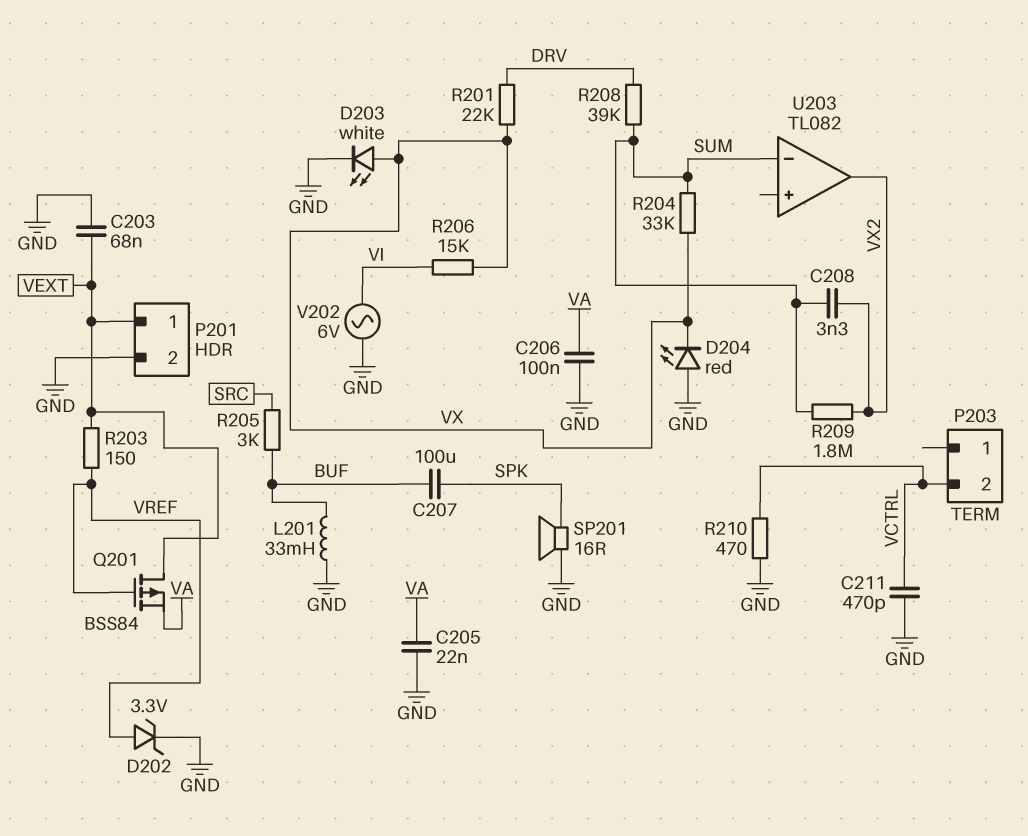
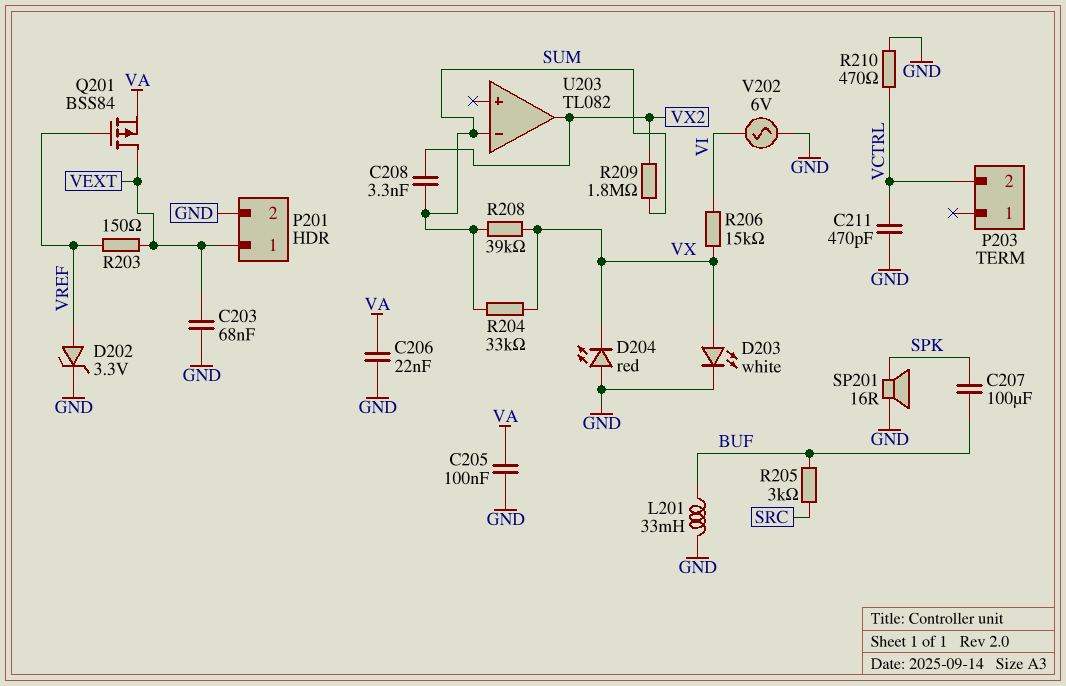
C205: 22nF (GND, VA) -> 100nF (GND, VA)
C206: 100nF (GND, VA) -> 22nF (GND, VA)
R201: 22k (DRV, VX) -> none
R208: 39k (DRV, SUM) -> 39k (SUM, VX)

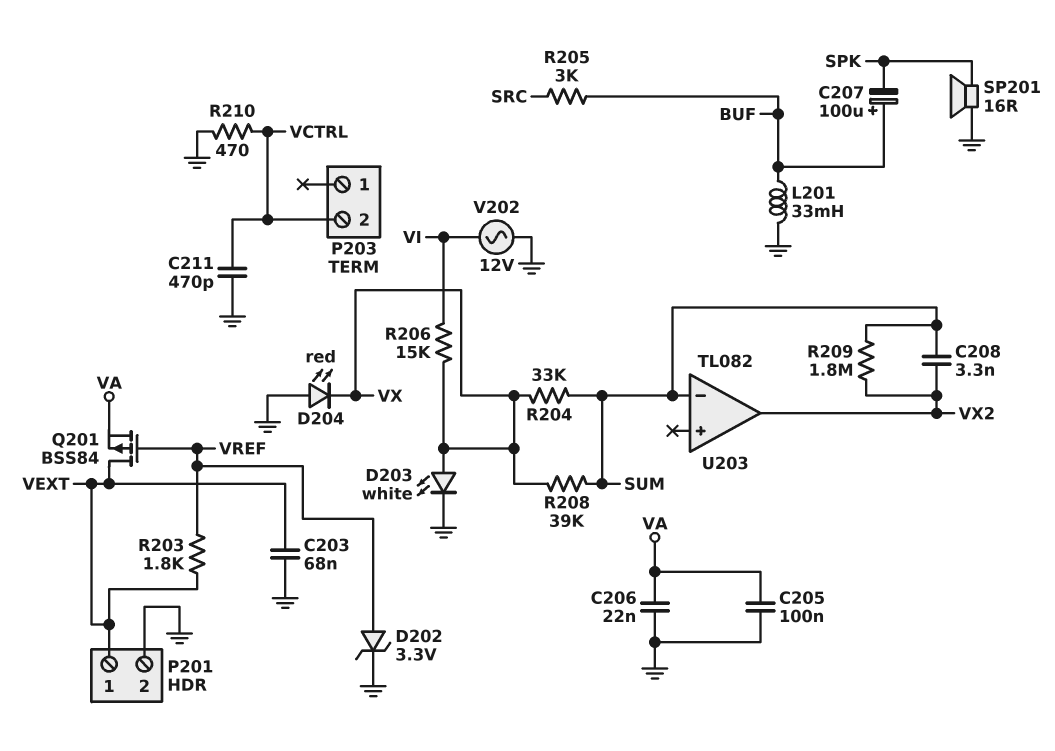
C207: 100uF (BUF, SPK) -> 100uF (plus BUF, minus SPK)
R203: 150 (VEXT, VREF) -> 1.8k (VEXT, VREF)
V202: AC 6V (GND, VI) -> AC 12V (GND, VI)

